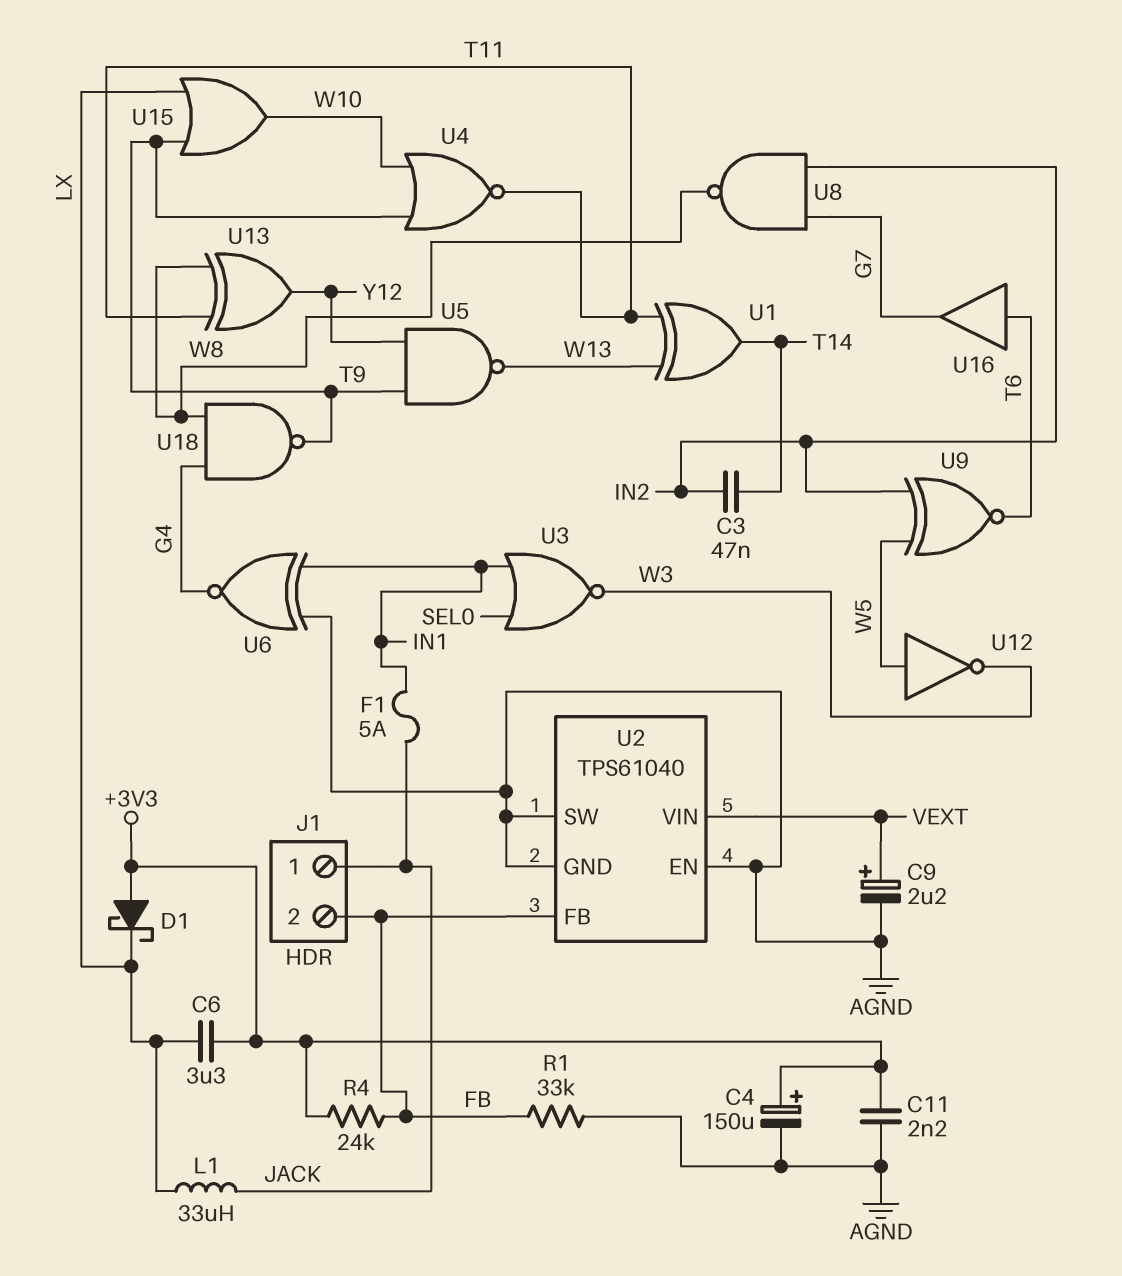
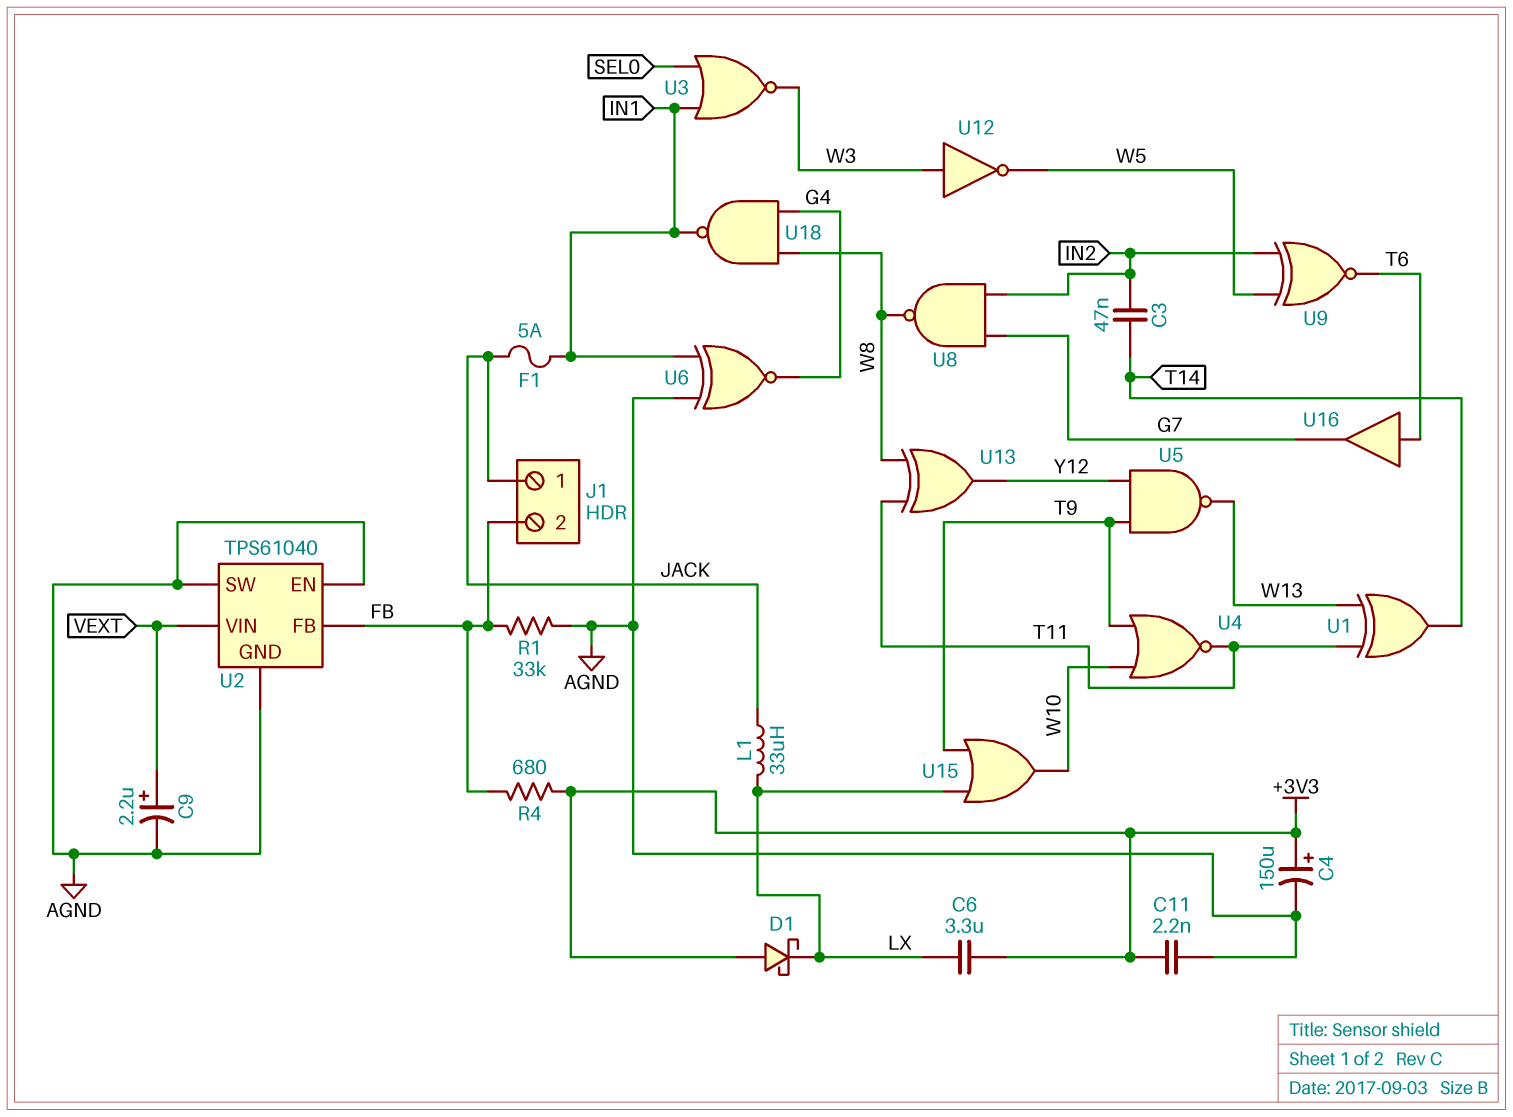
R4: 24k (+3V3, FB) -> 680 (+3V3, FB)
U12: NOT (in W5, out W3) -> NOT (in W3, out W5)
U18: NAND (in G4, in W8, out T9) -> NAND (in G4, in W8, out IN1)

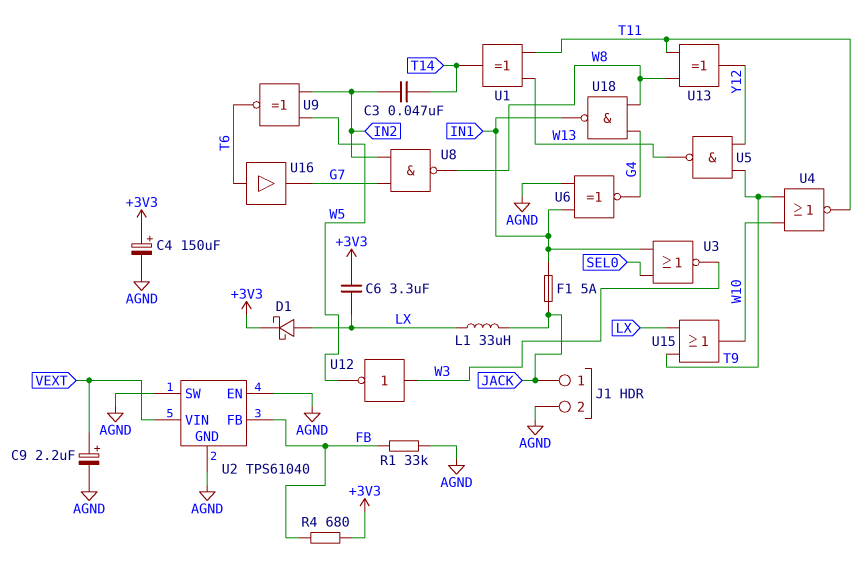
C11: 2.2nF (+3V3, AGND) -> none
D1: schottky (A +3V3, K LX) -> schottky (A LX, K +3V3)
J1 pin 2: FB -> AGND

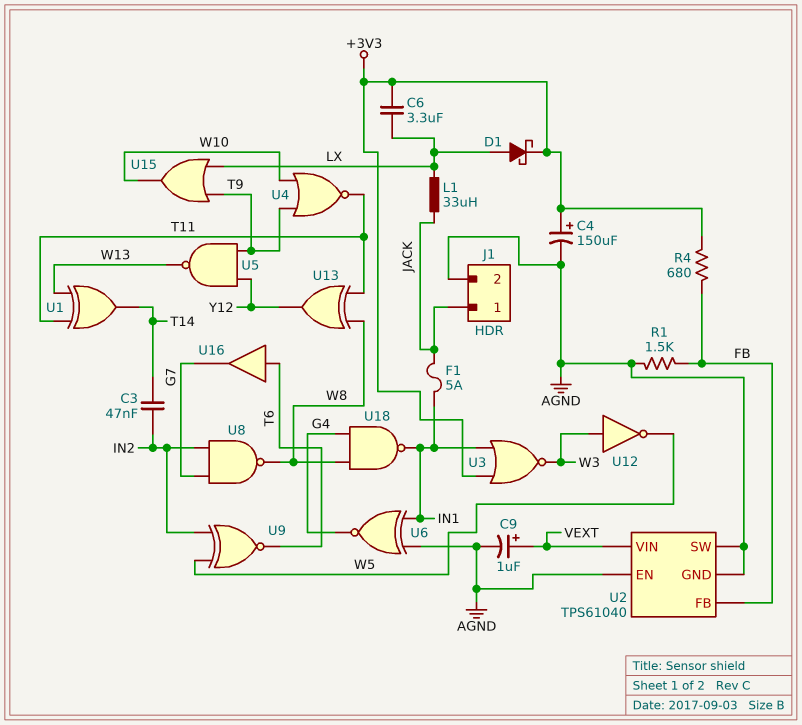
C9: 2.2uF (plus VEXT, minus AGND) -> 1uF (plus VEXT, minus AGND)
R1: 33k (AGND, FB) -> 1.5k (AGND, FB)
U3: NOR (in IN1, in SEL0, out W3) -> NOR (in +3V3, in IN1, out W3)

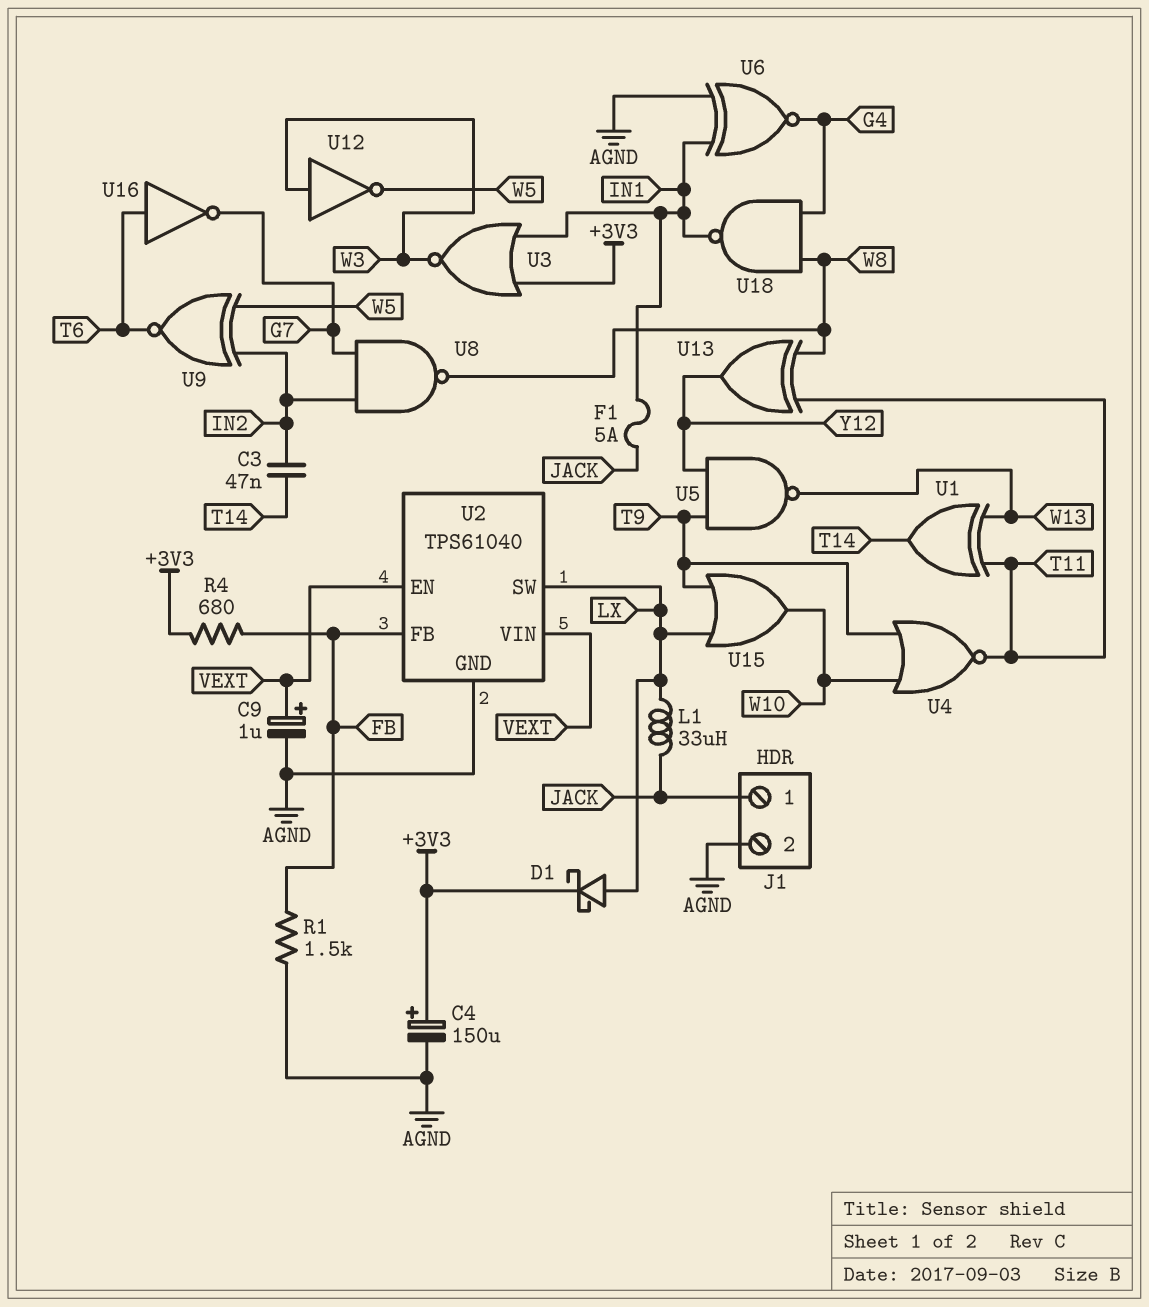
C6: 3.3uF (+3V3, LX) -> none
U2 pin EN: AGND -> VEXT
U2 pin SW: AGND -> LX
U16: buffer (in T6, out G7) -> NOT (in T6, out G7)

